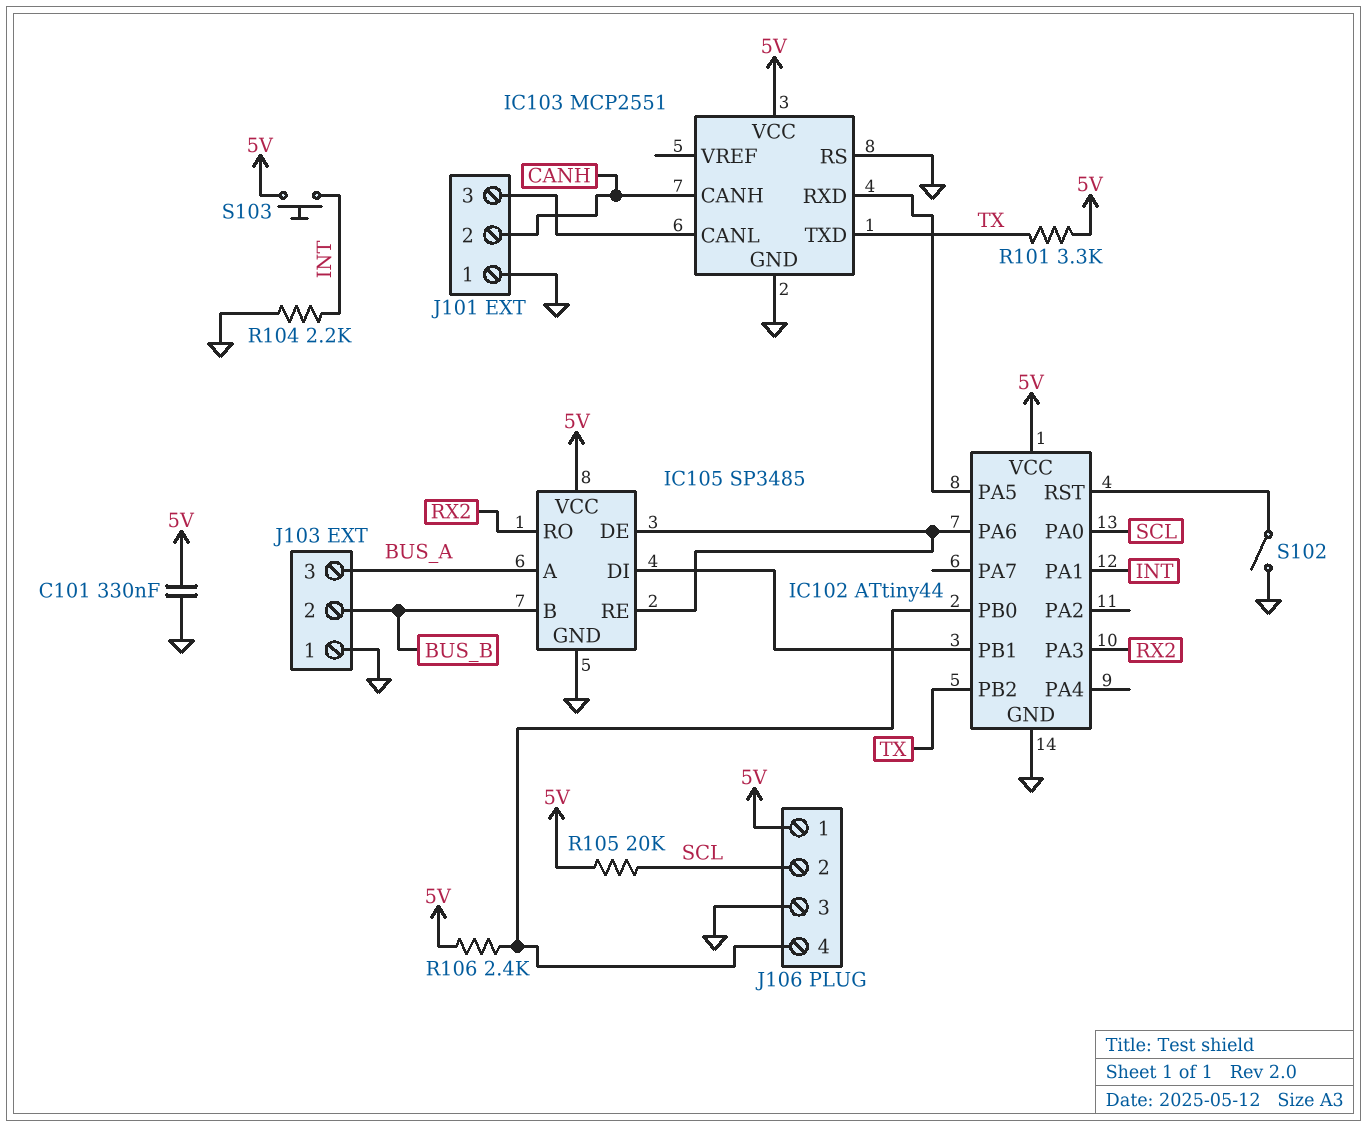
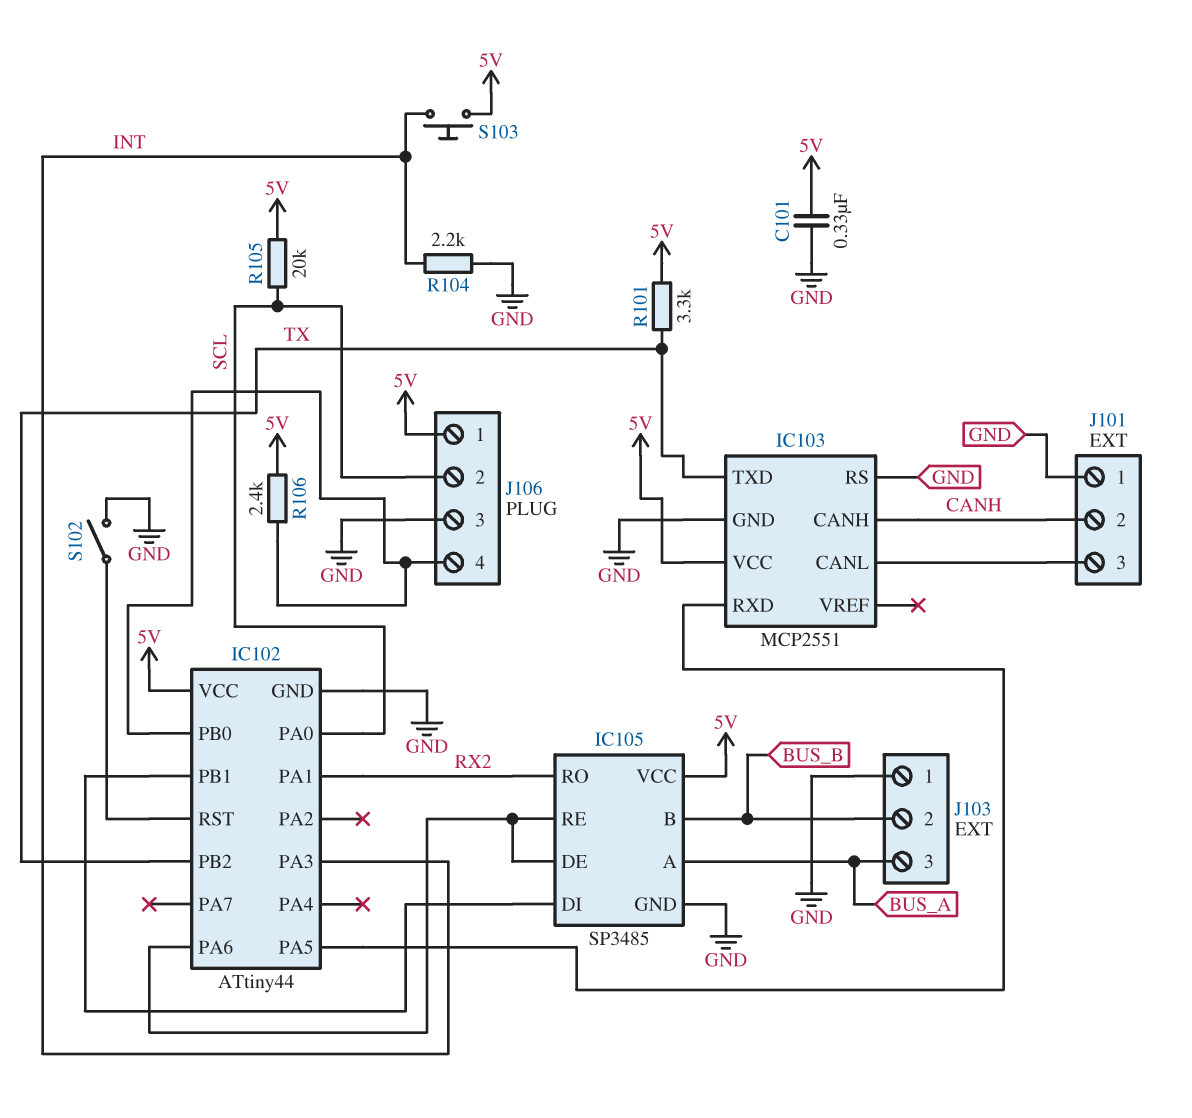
IC102 pin PA1: INT -> RX2
IC102 pin PA3: RX2 -> INT

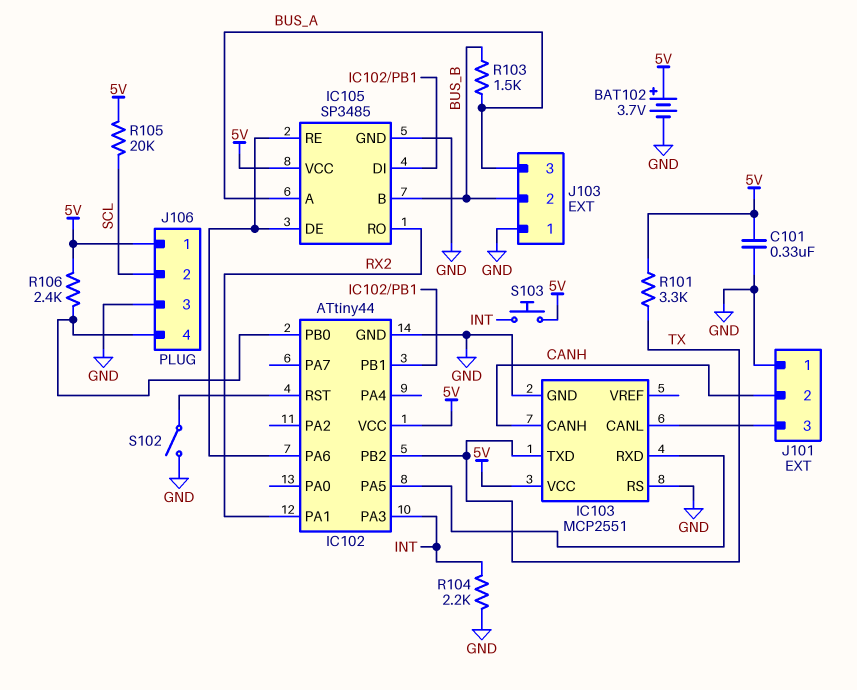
BAT102: none -> 3.7V (plus 5V, minus GND)
IC102 pin PA0: SCL -> none
R103: none -> 1.5k (BUS_A, BUS_B)

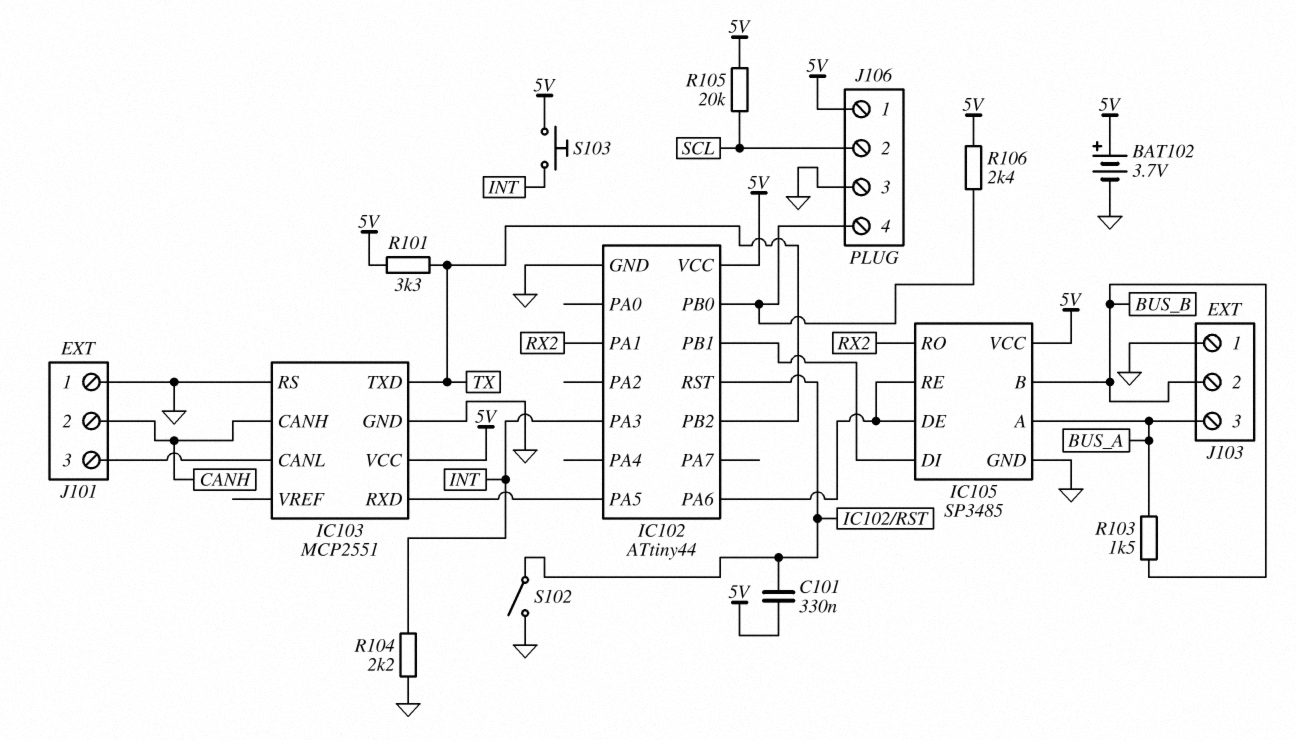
C101: 330nF (5V, GND) -> 330nF (5V, IC102/RST)

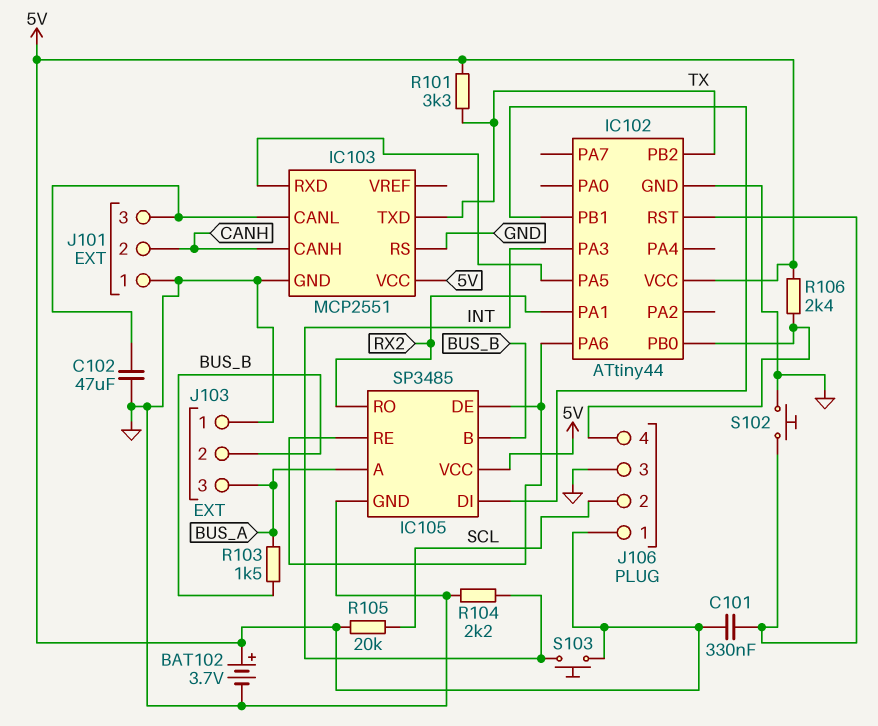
C102: none -> 47uF (GND, IC103/CANL)
S102: switch (GND, IC102/RST) -> button (GND, IC102/RST)

